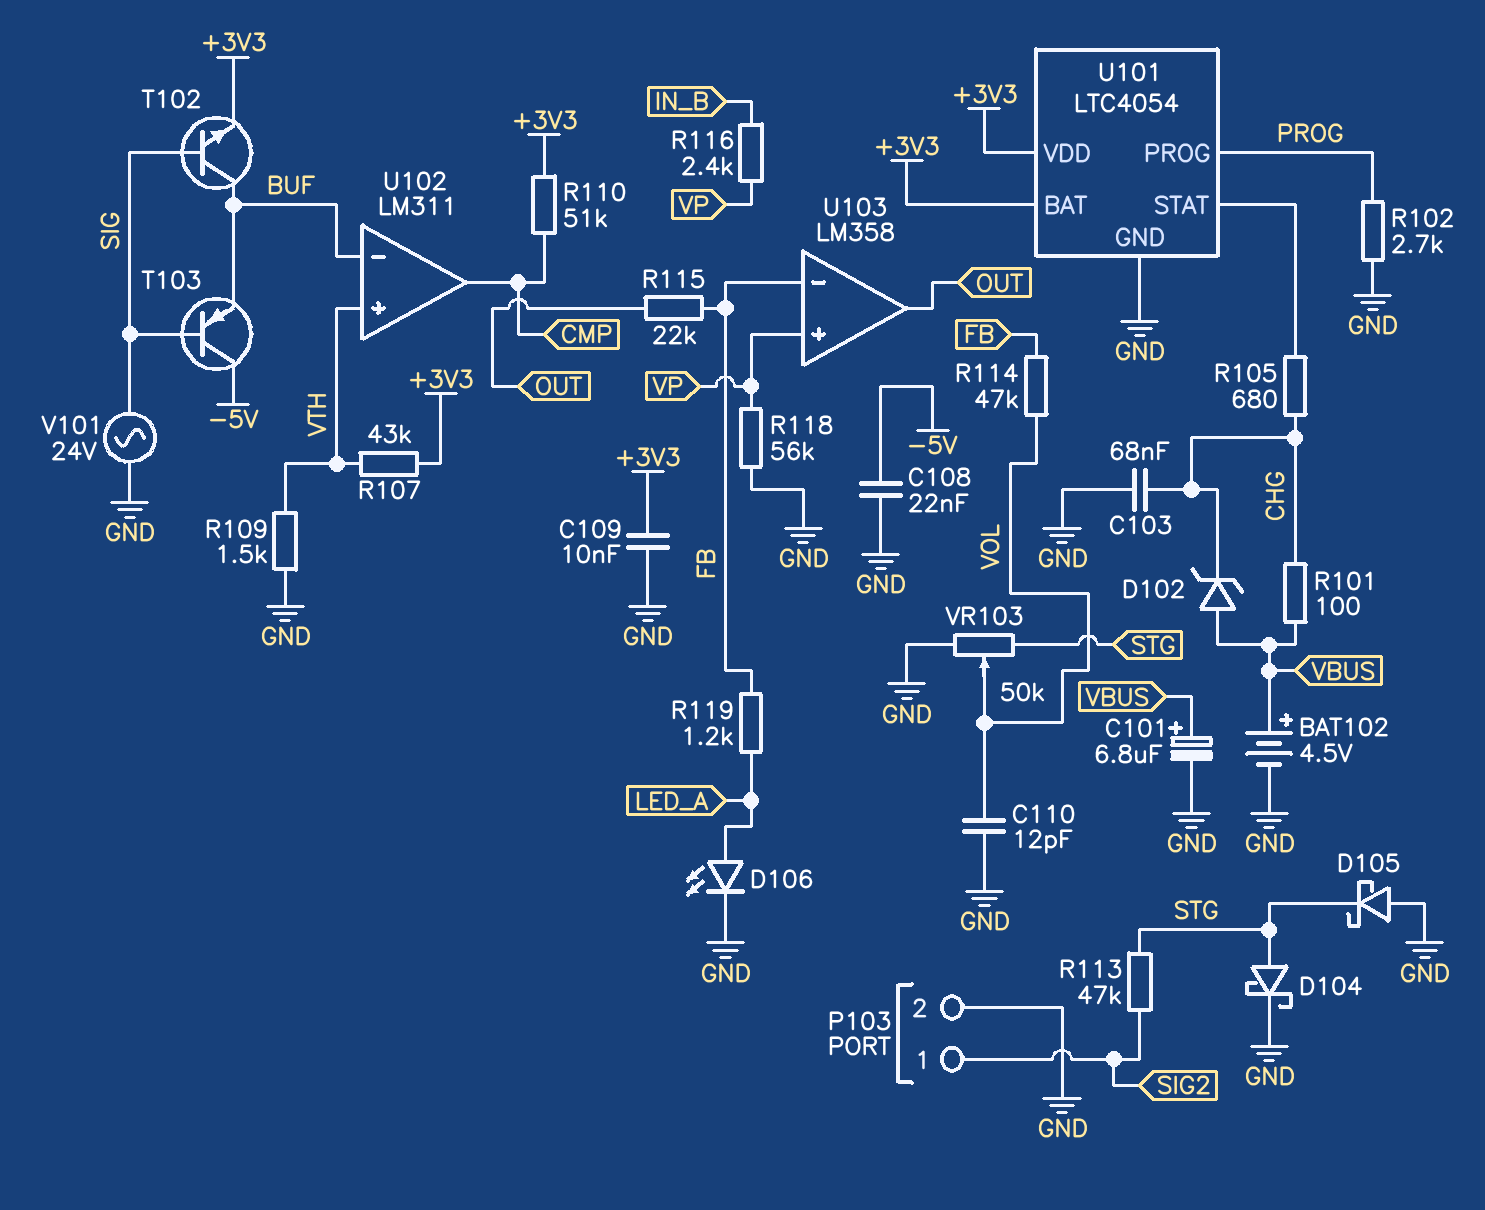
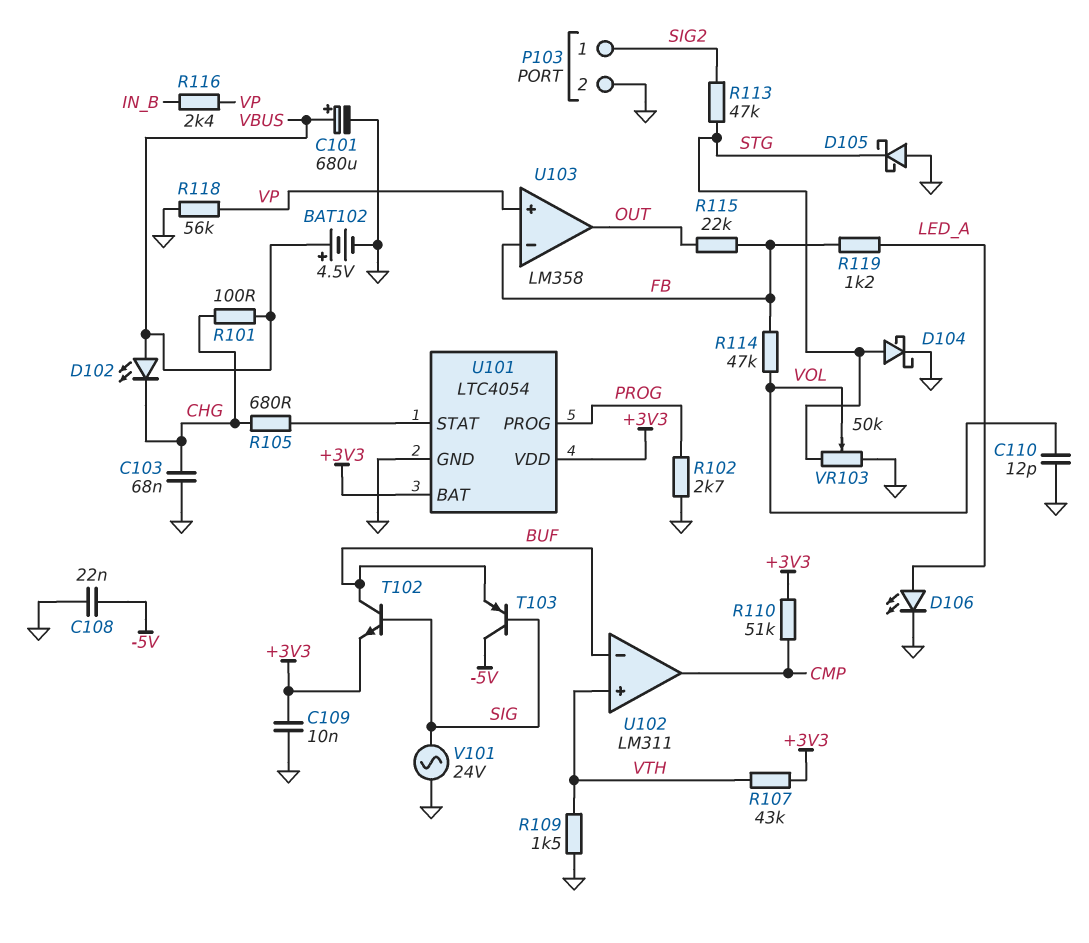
C101: 6.8uF (plus VBUS, minus GND) -> 680uF (plus VBUS, minus GND)
D102: zener (A VBUS, K CHG) -> LED (A VBUS, K CHG)

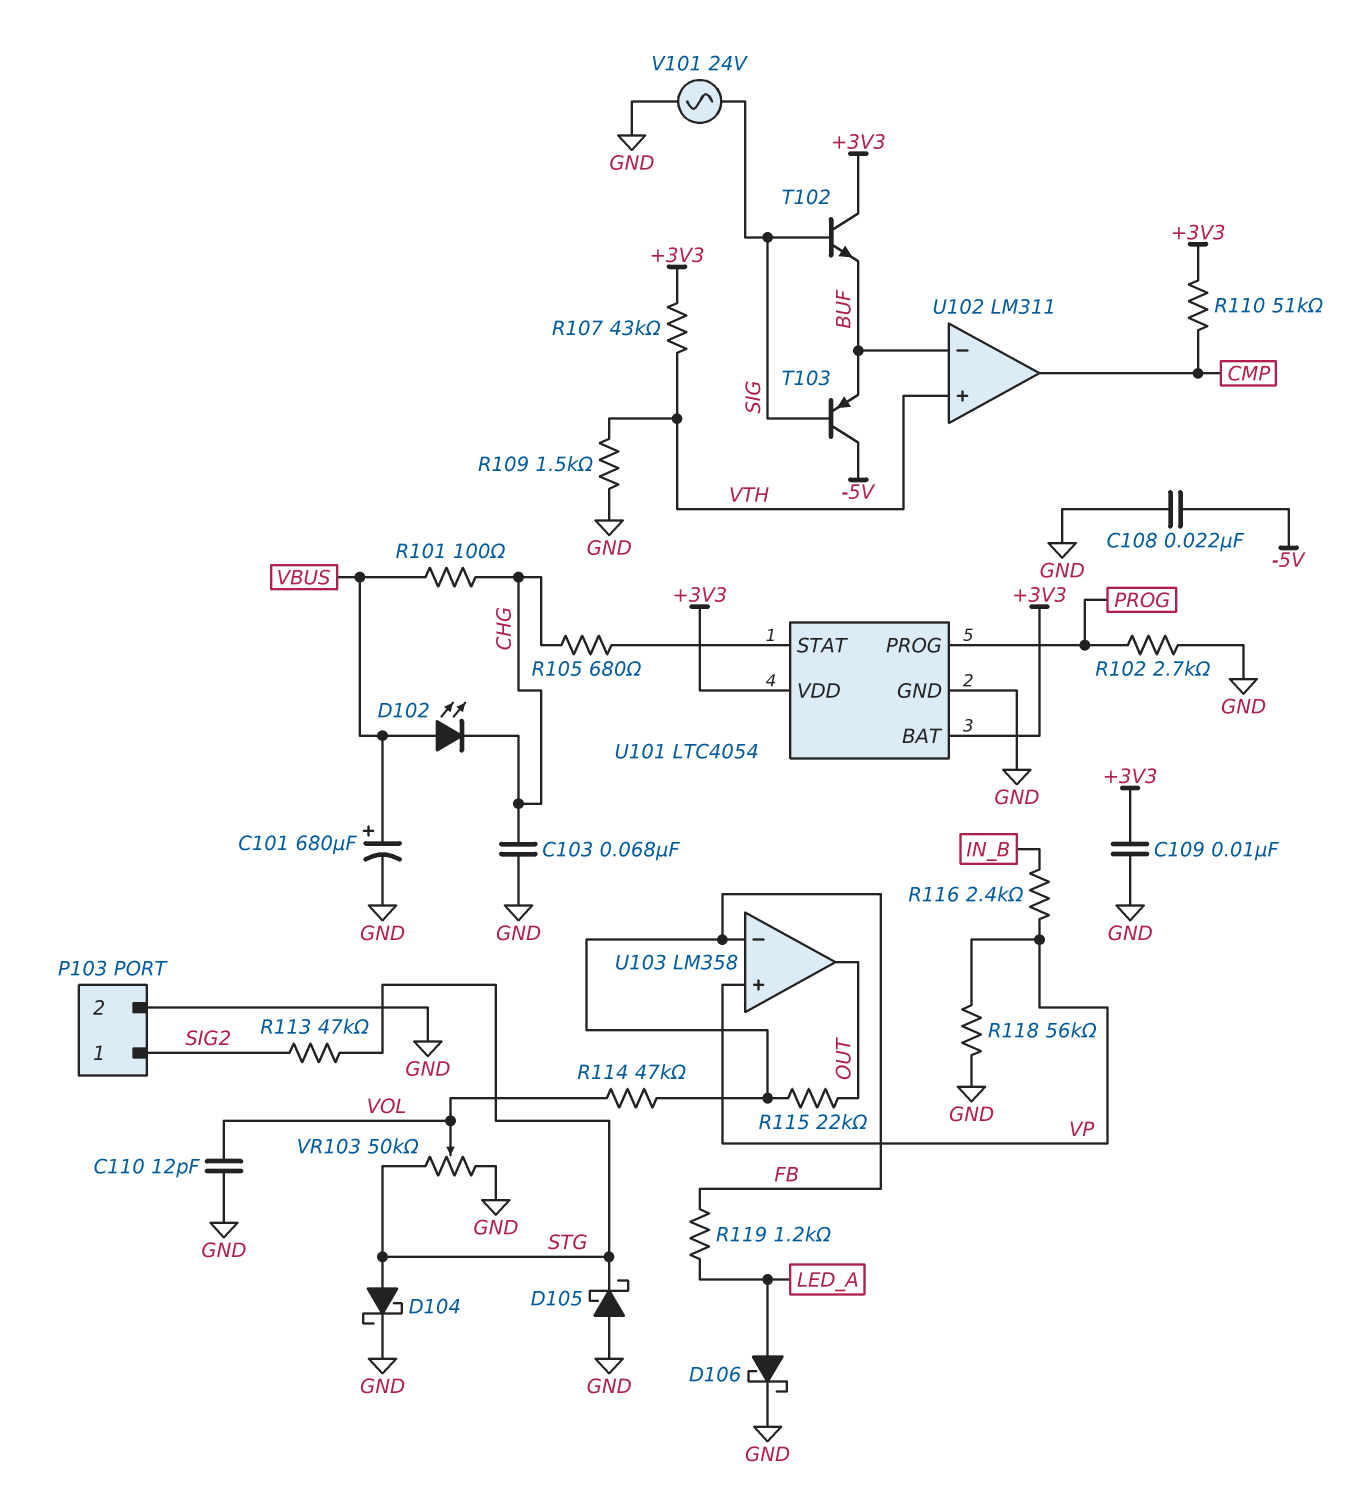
BAT102: 4.5V (plus VBUS, minus GND) -> none
D106: LED (A LED_A, K GND) -> schottky (A LED_A, K GND)
T102: NPN (B SIG, C BUF, E +3V3) -> NPN (B SIG, C +3V3, E BUF)

